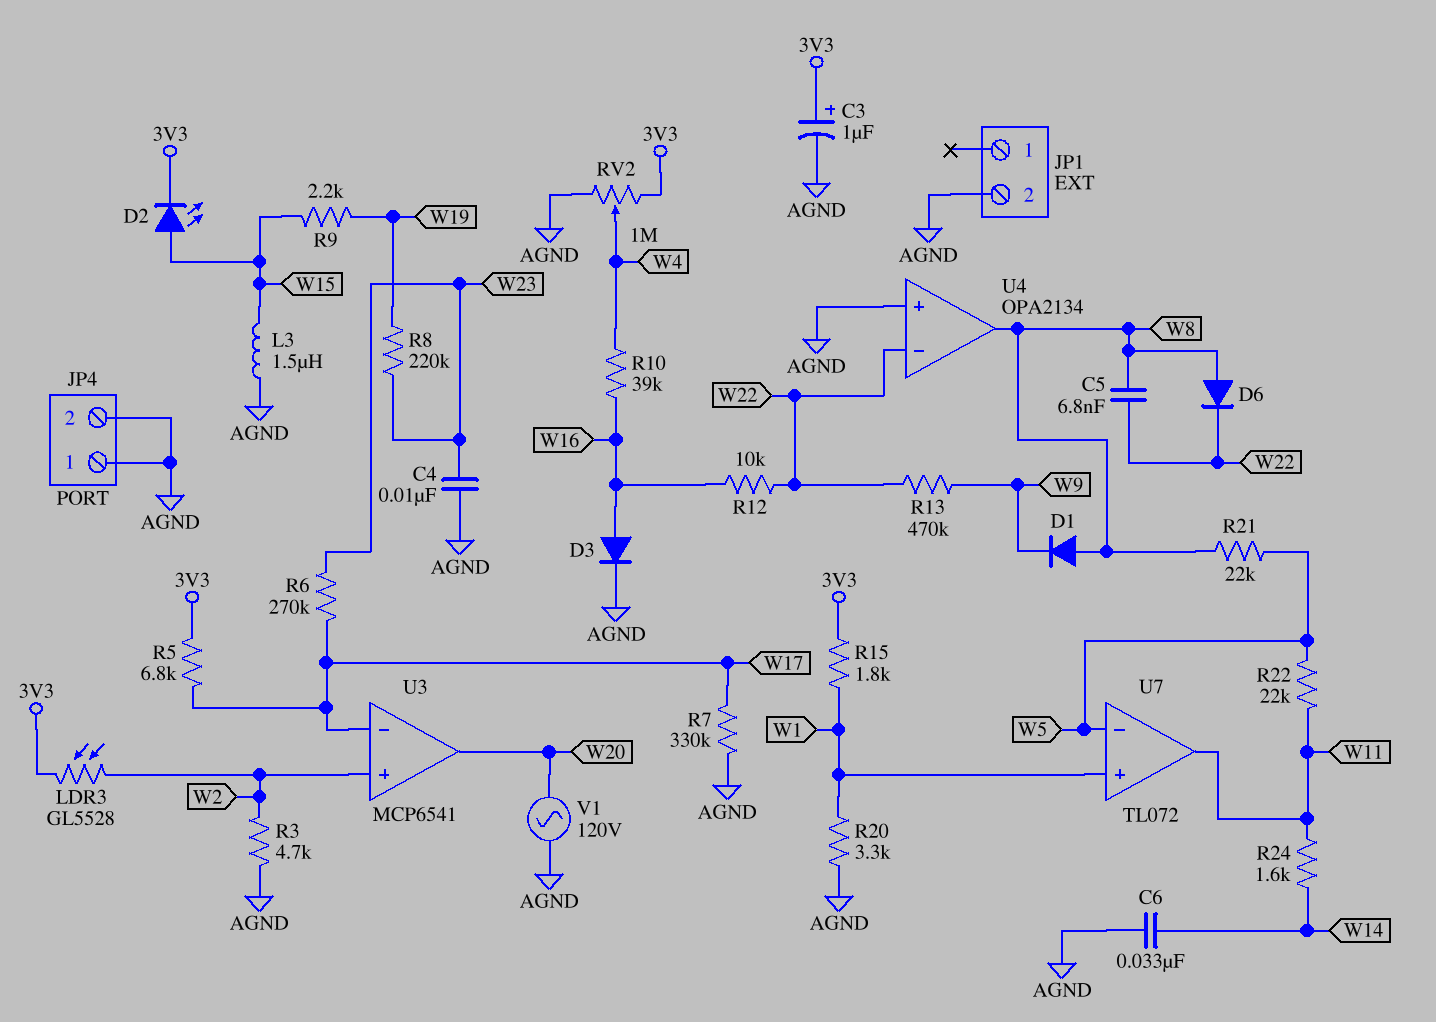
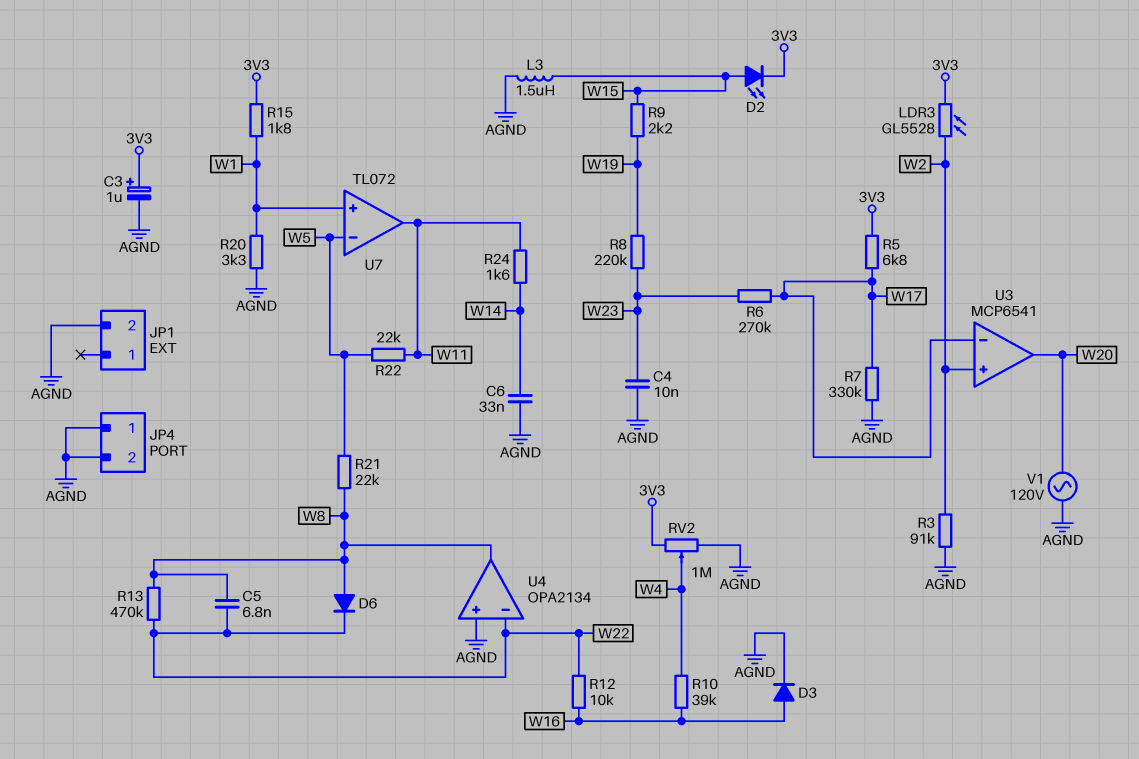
D1: diode (A W8, K W9) -> none
R3: 4.7k (AGND, W2) -> 91k (AGND, W2)
R13: 470k (W9, W22) -> 470k (W8, W22)

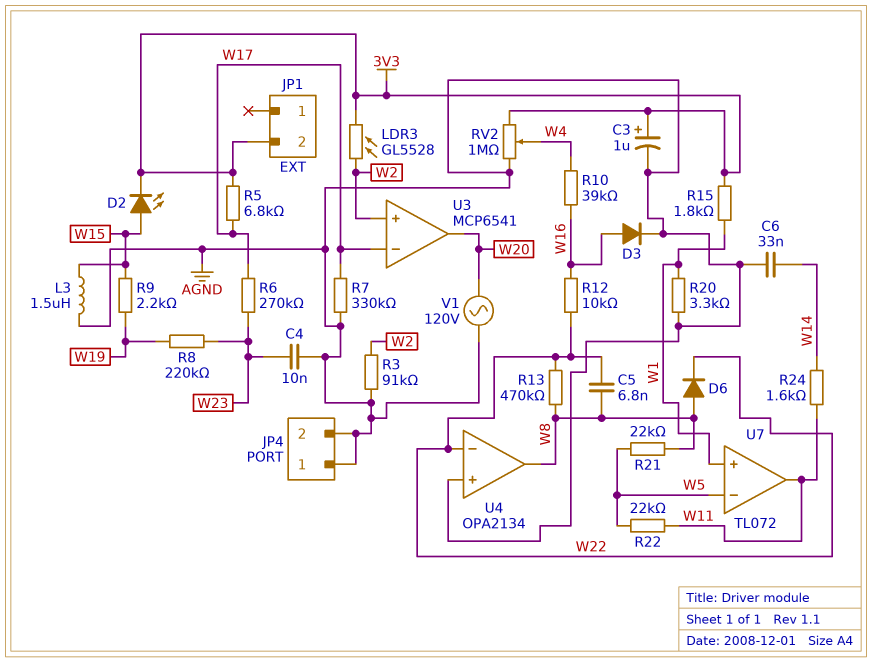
JP1 pin 2: AGND -> 3V3

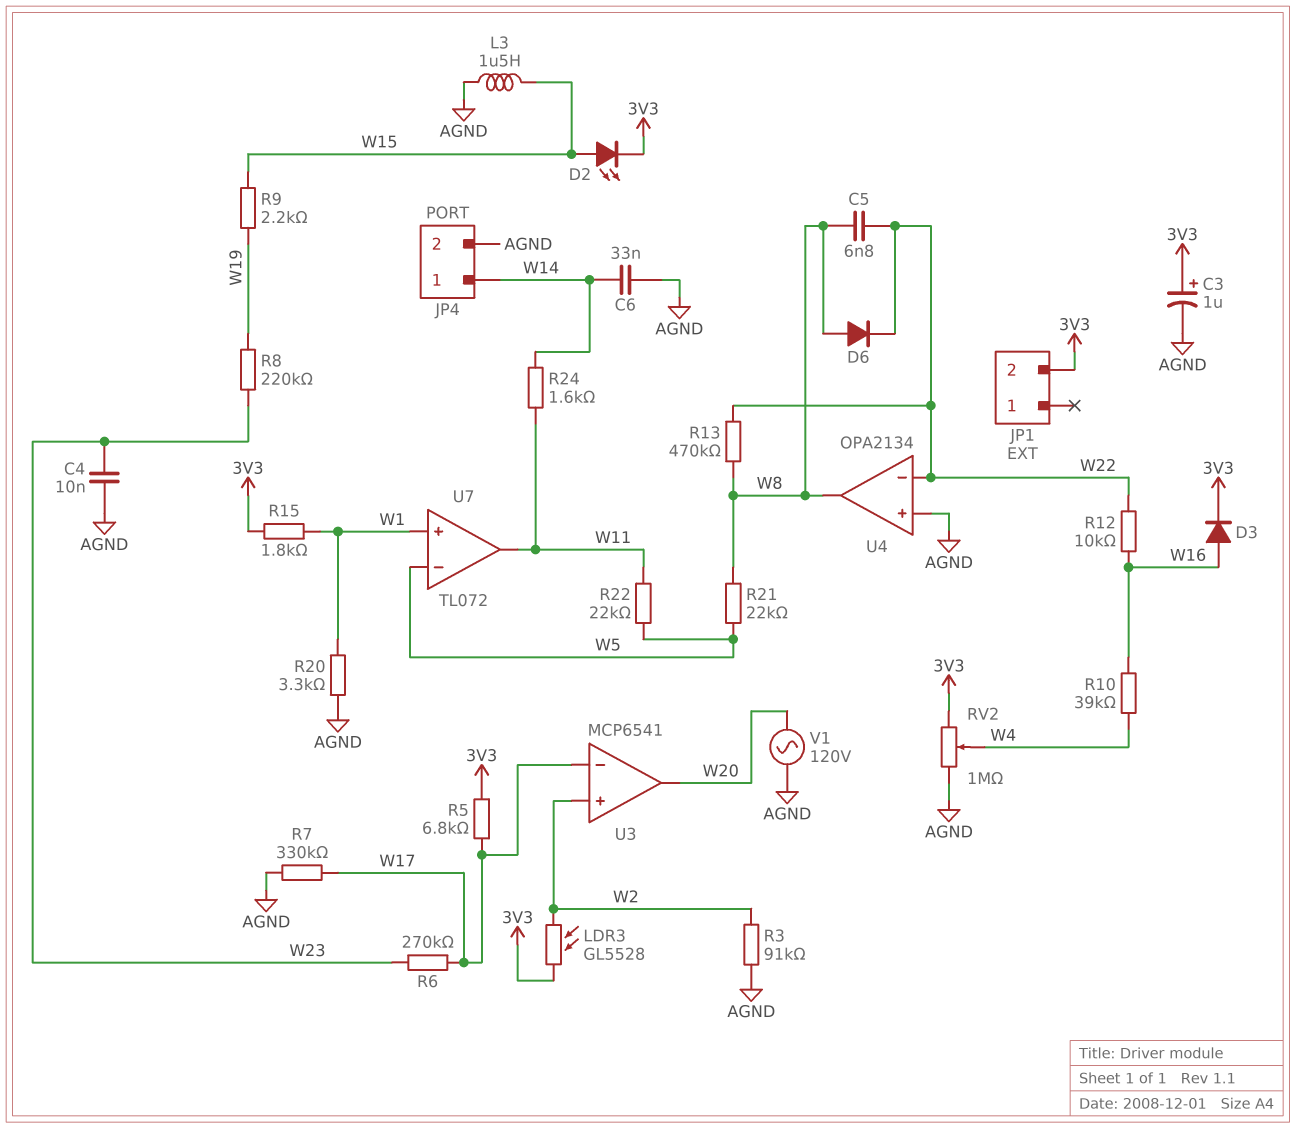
D3: diode (A W16, K AGND) -> diode (A W16, K 3V3)
JP4 pin 1: AGND -> W14

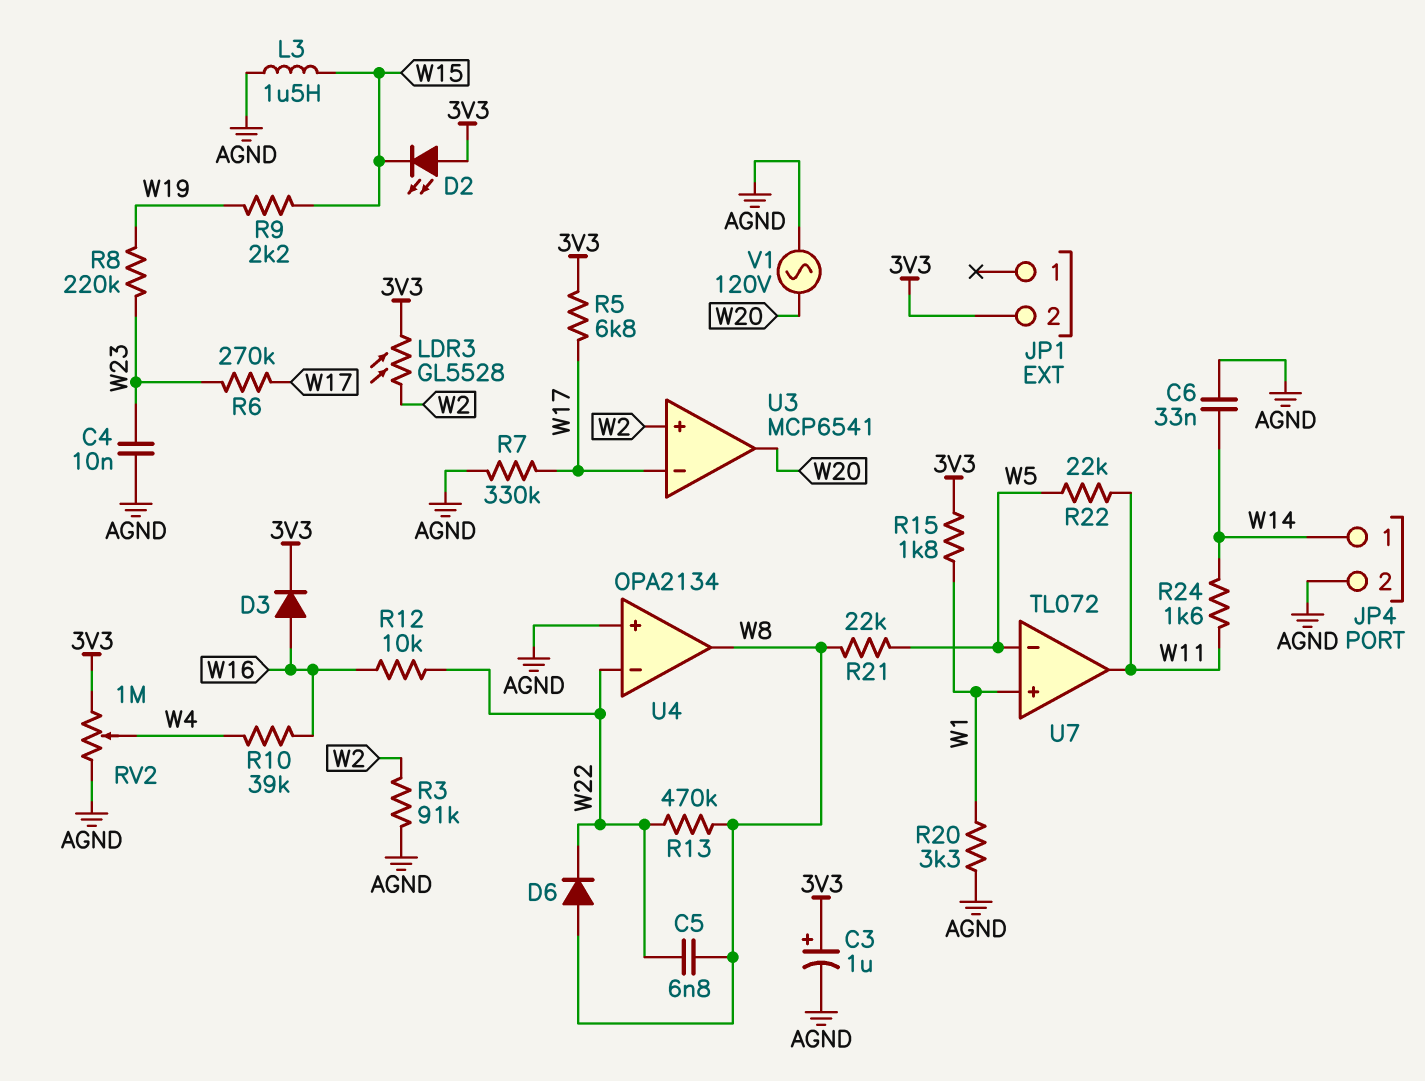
D2: LED (A W15, K 3V3) -> LED (A 3V3, K W15)

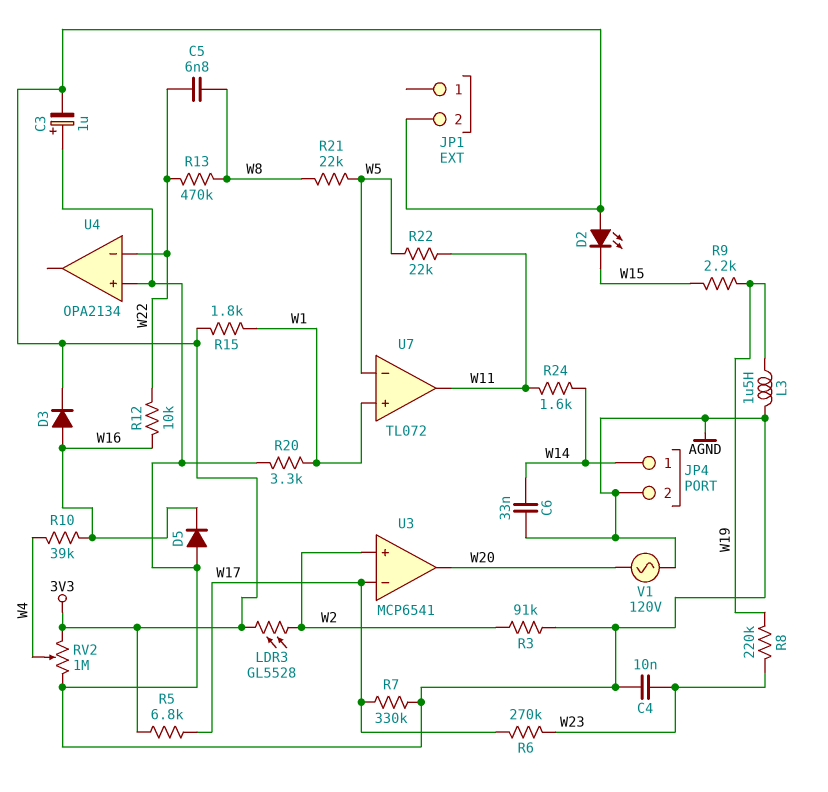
C3: 1uF (plus 3V3, minus AGND) -> 1uF (plus AGND, minus 3V3)
D5: none -> diode (A AGND, K W16)
D6: diode (A W8, K W22) -> none
L3: 1.5uH (AGND, W15) -> 1.5uH (AGND, W19)
U4 pin out: W8 -> none

